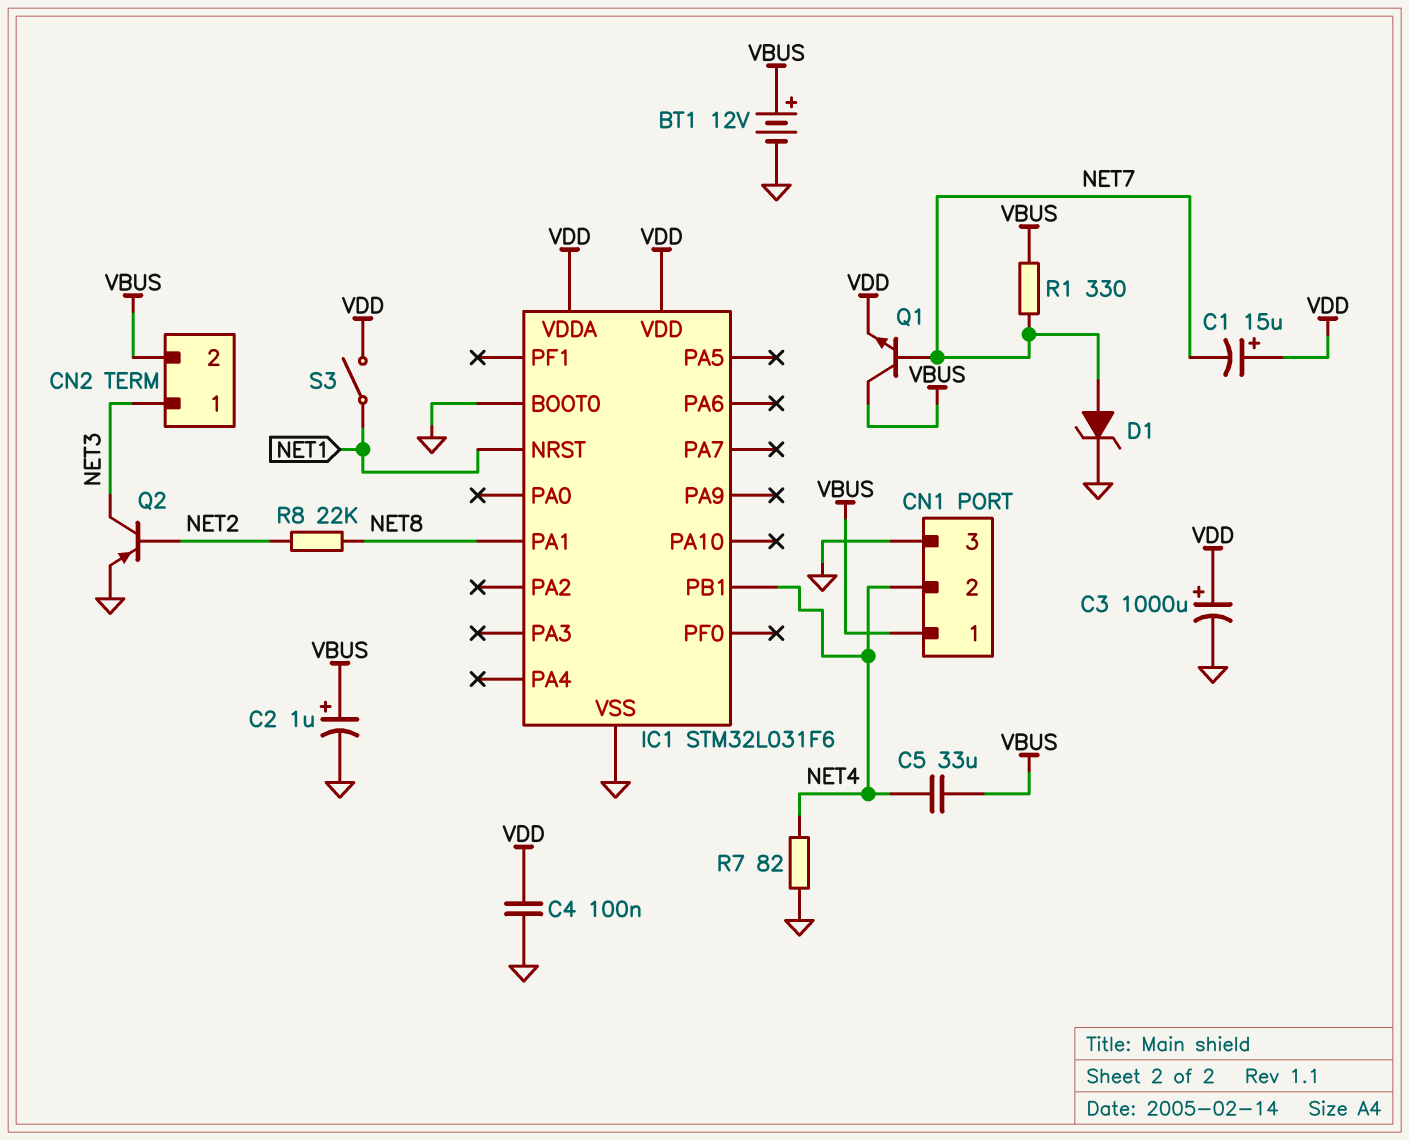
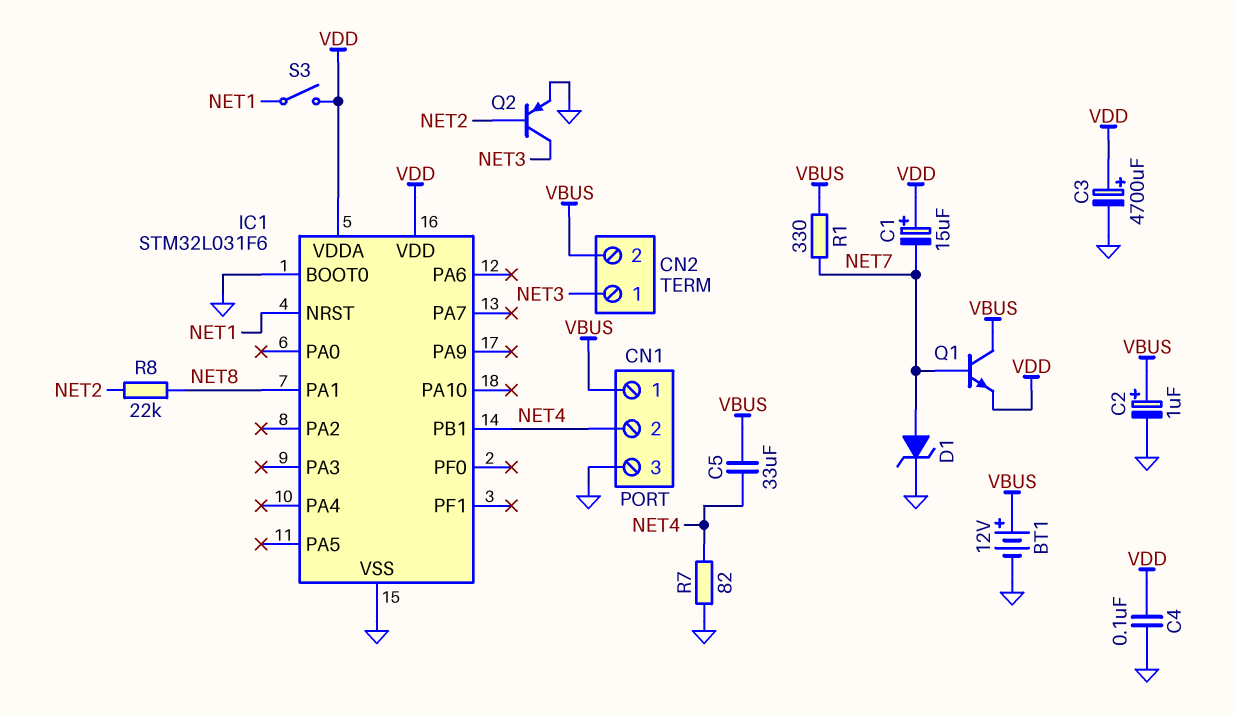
C3: 1000uF (plus VDD, minus GND) -> 4700uF (plus VDD, minus GND)

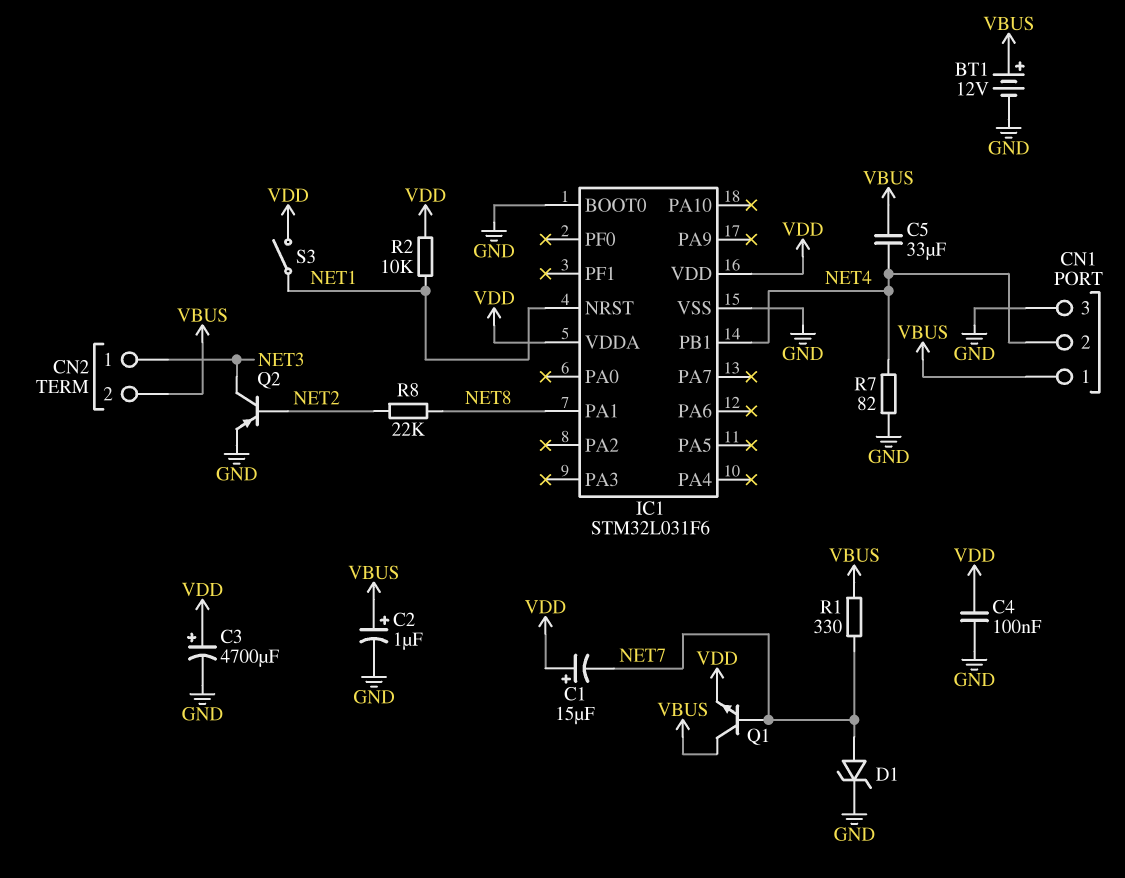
R2: none -> 10k (NET1, VDD)

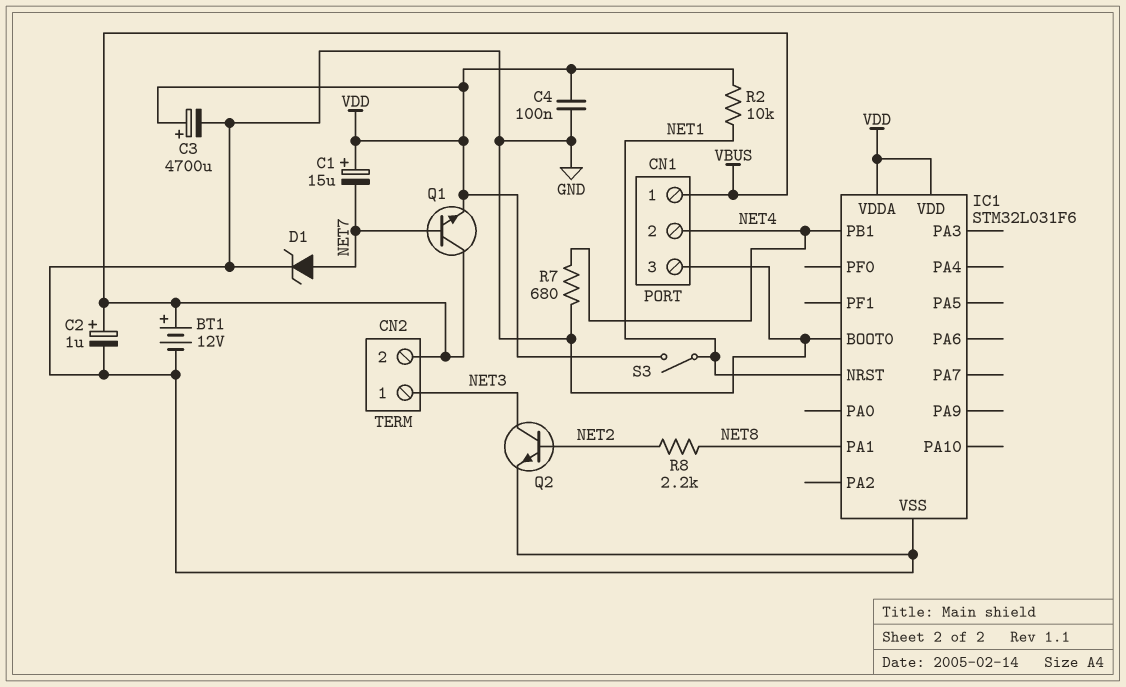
C5: 33uF (NET4, VBUS) -> none
Q2: PNP (B NET2, C NET3, E GND) -> NPN (B NET2, C NET3, E GND)
R1: 330 (NET7, VBUS) -> none
R7: 82 (GND, NET4) -> 680 (GND, NET4)
R8: 22k (NET2, NET8) -> 2.2k (NET2, NET8)

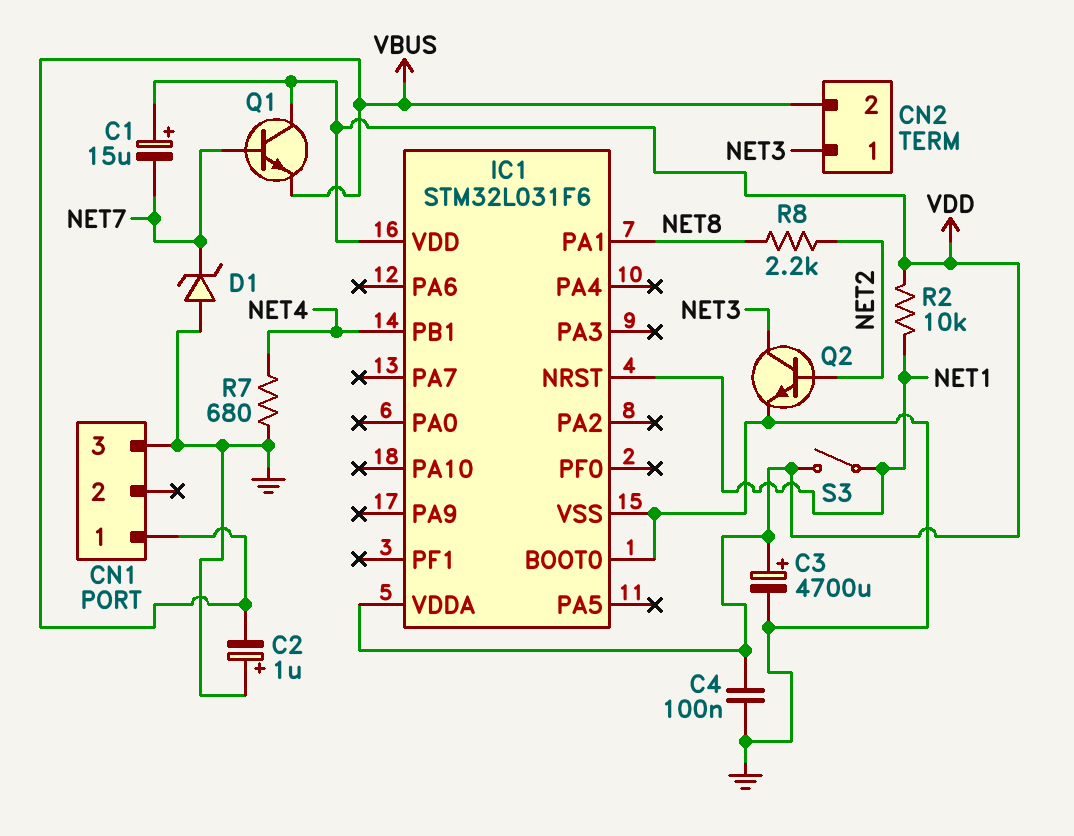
BT1: 12V (plus VBUS, minus GND) -> none
C2: 1uF (plus VBUS, minus GND) -> 1uF (plus GND, minus VBUS)
CN1 pin 2: NET4 -> none
D1: zener (A NET7, K GND) -> zener (A GND, K NET7)
Q1: NPN (B NET7, C VBUS, E VDD) -> NPN (B NET7, C VDD, E VBUS)

